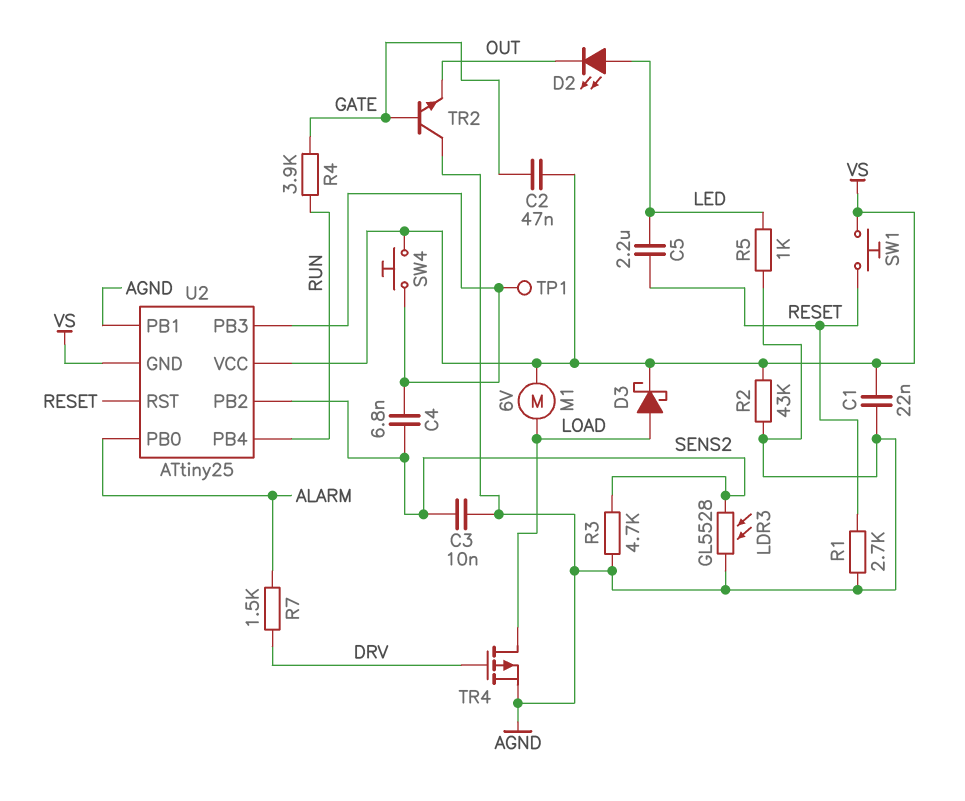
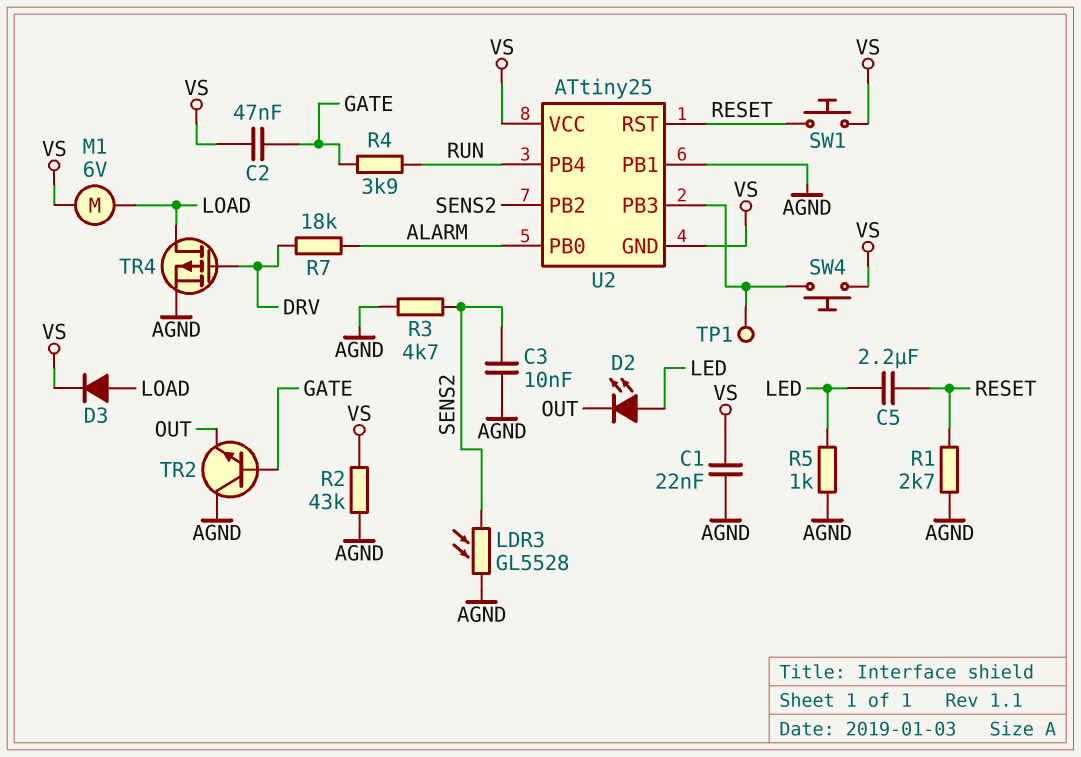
C4: 6.8nF (SENS2, U2/PB3) -> none
D3: schottky (A LOAD, K VS) -> diode (A LOAD, K VS)
R7: 1.5k (ALARM, DRV) -> 18k (ALARM, DRV)

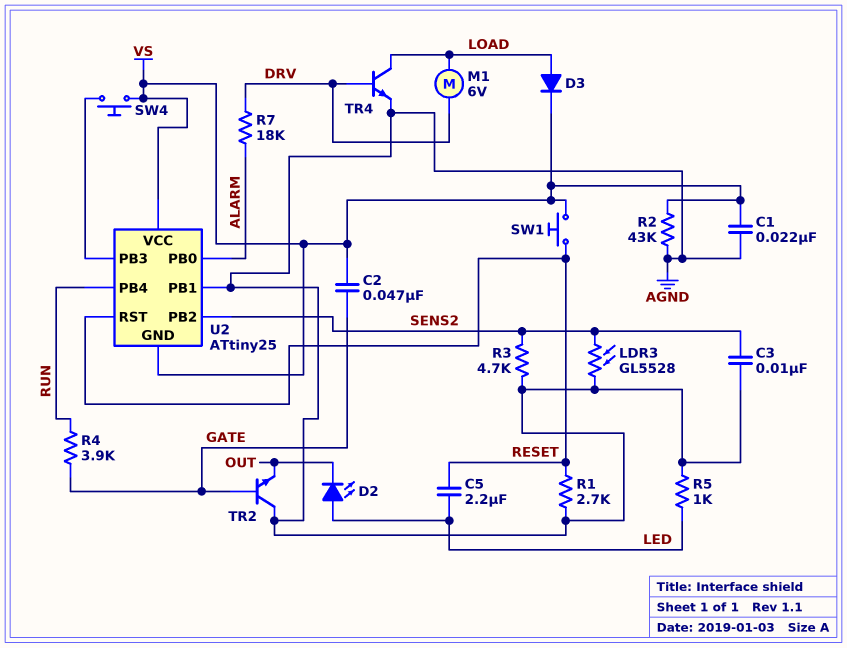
M1: motor 6V (LOAD, VS) -> motor 6V (DRV, LOAD)
TP1: test point (U2/PB3) -> none
TR4: PMOS (G DRV, D LOAD, S AGND) -> NPN (B DRV, C LOAD, E AGND)

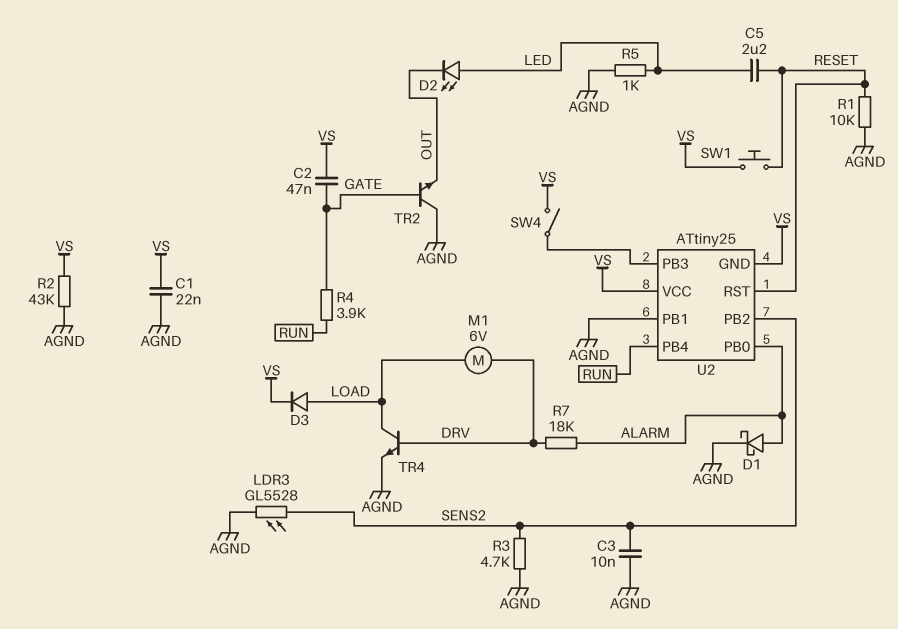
D1: none -> schottky (A ALARM, K AGND)
R1: 2.7k (AGND, RESET) -> 10k (AGND, RESET)
SW4: button (U2/PB3, VS) -> switch (U2/PB3, VS)

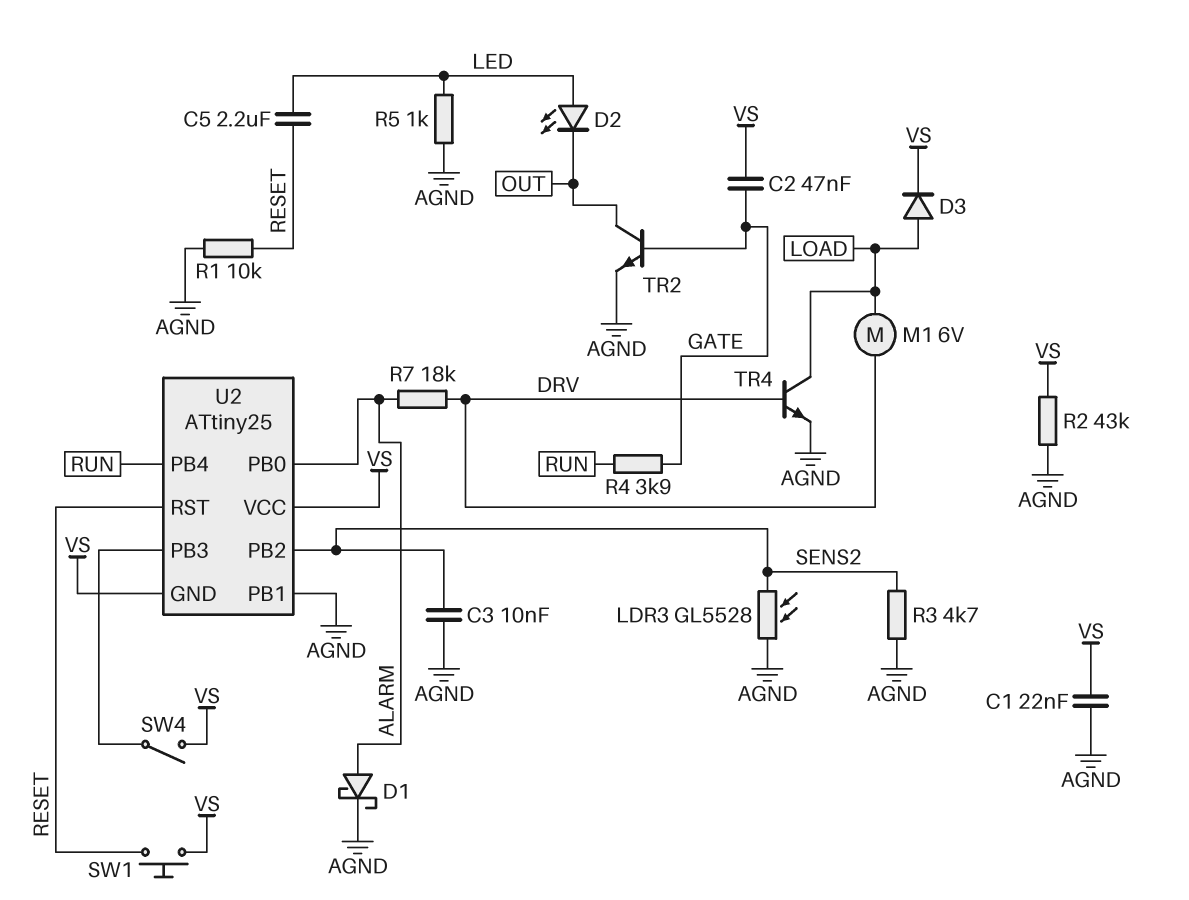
TR2: NPN (B GATE, C AGND, E OUT) -> NPN (B GATE, C OUT, E AGND)

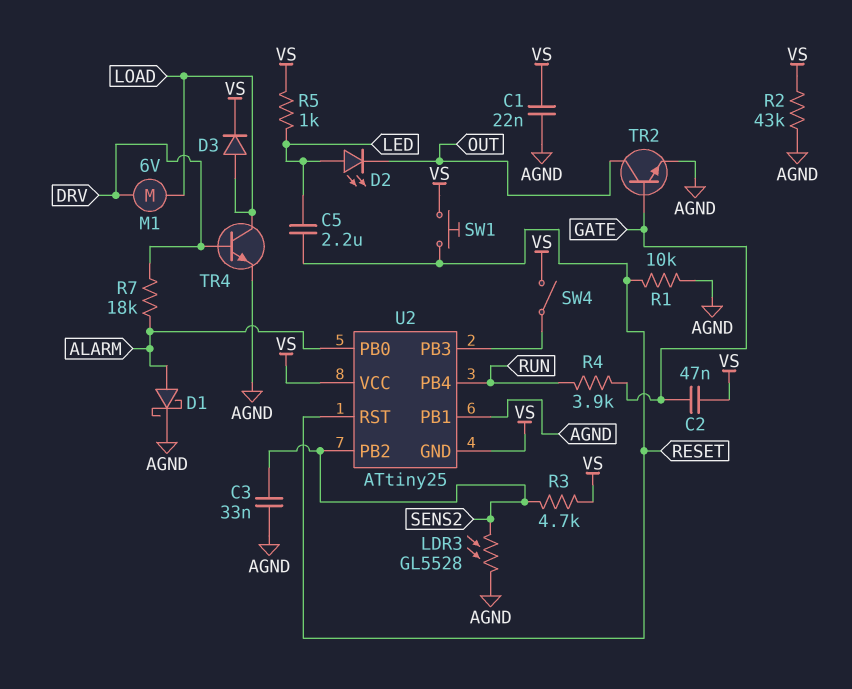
C3: 10nF (AGND, SENS2) -> 33nF (AGND, SENS2)
R3: 4.7k (AGND, SENS2) -> 4.7k (SENS2, VS)
R5: 1k (AGND, LED) -> 1k (LED, VS)

